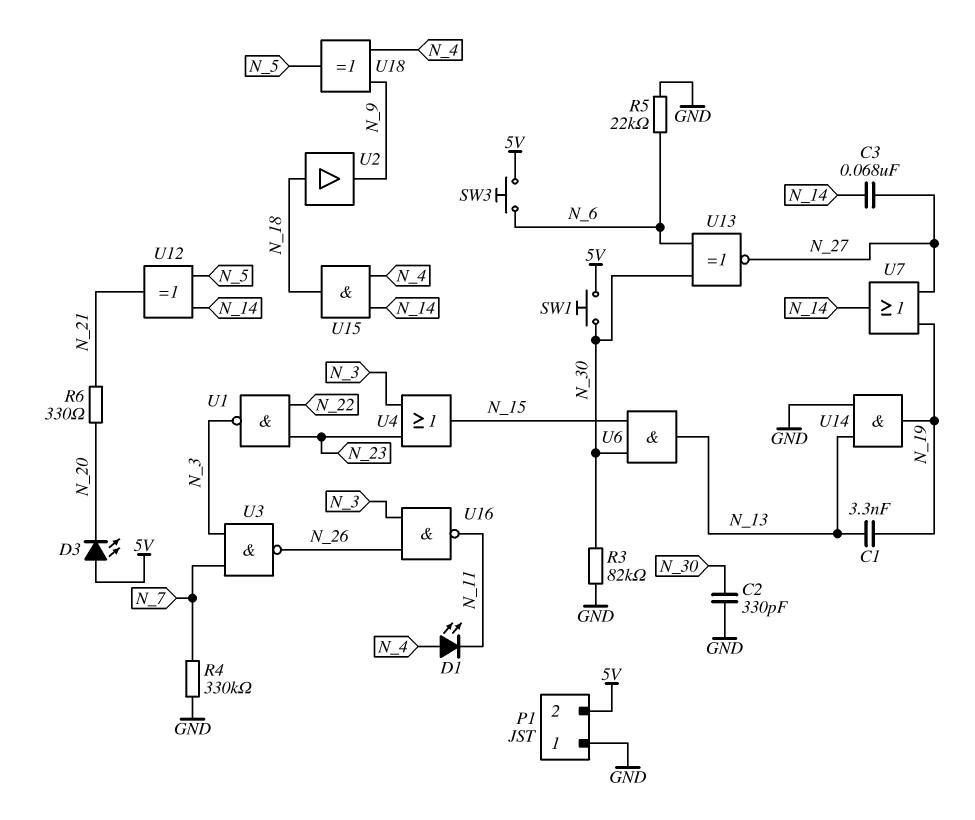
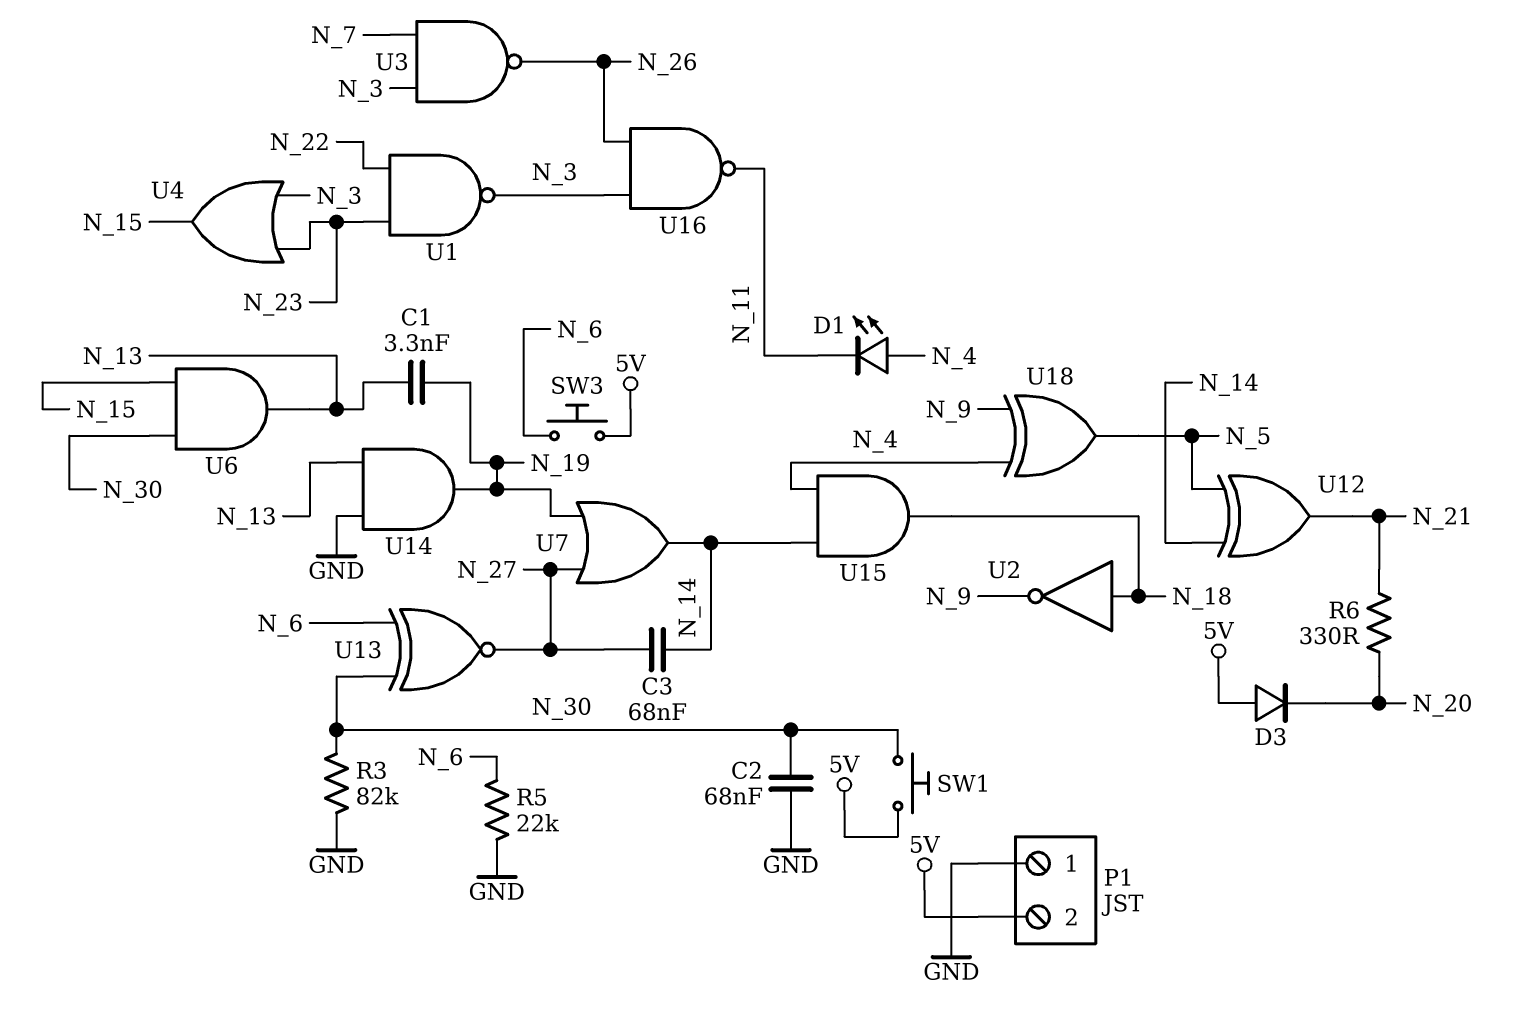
C2: 330pF (GND, N_30) -> 68nF (GND, N_30)
D3: LED (A 5V, K N_20) -> diode (A 5V, K N_20)
R4: 330k (GND, N_7) -> none
U2: buffer (in N_18, out N_9) -> NOT (in N_18, out N_9)

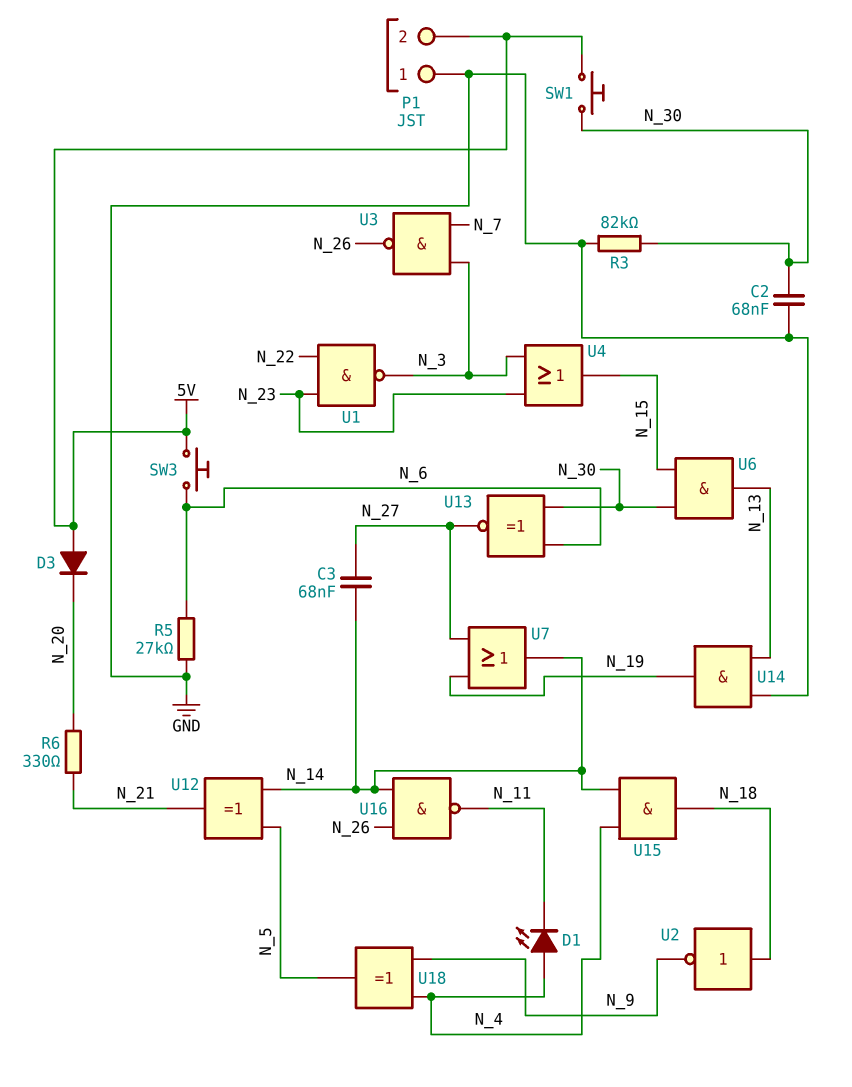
C1: 3.3nF (N_13, N_19) -> none
R5: 22k (GND, N_6) -> 27k (GND, N_6)
U16: NAND (in N_3, in N_26, out N_11) -> NAND (in N_14, in N_26, out N_11)

